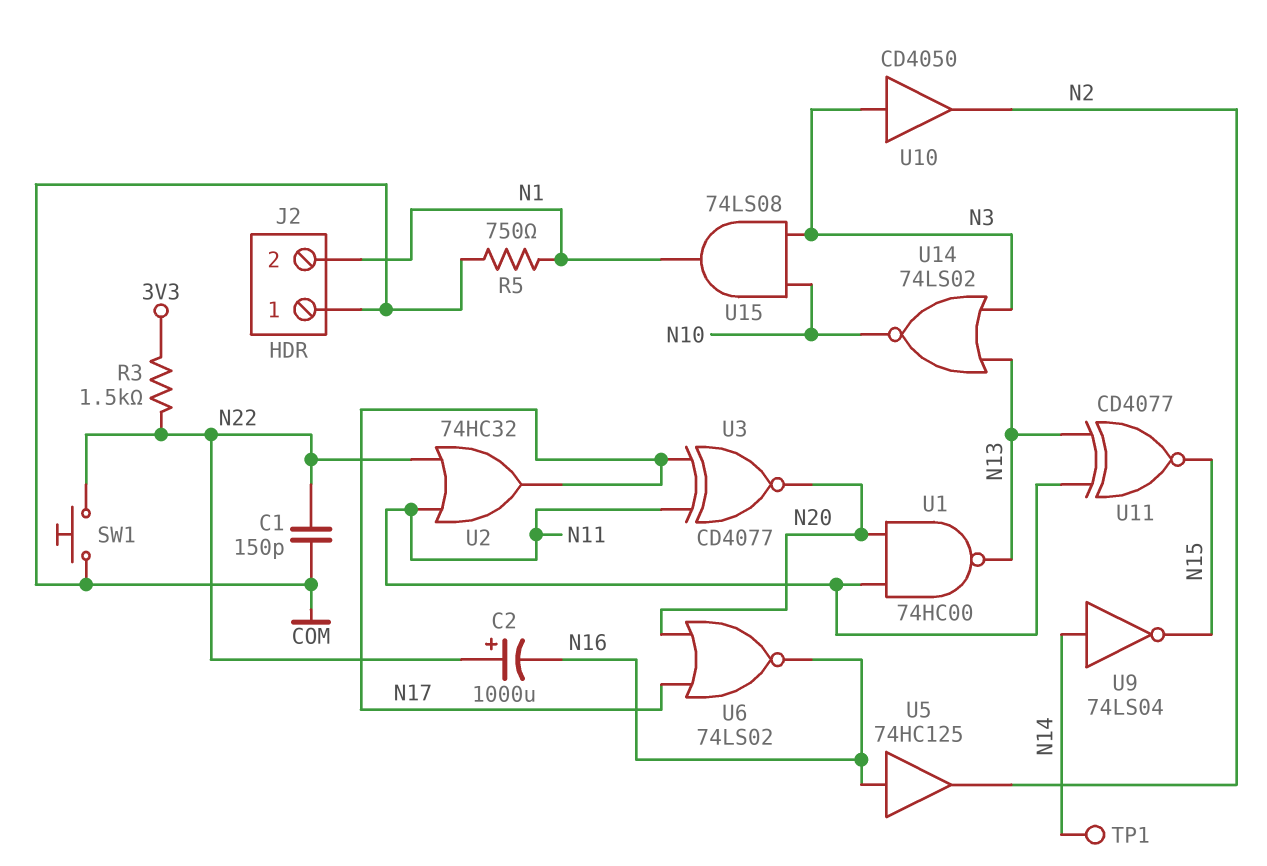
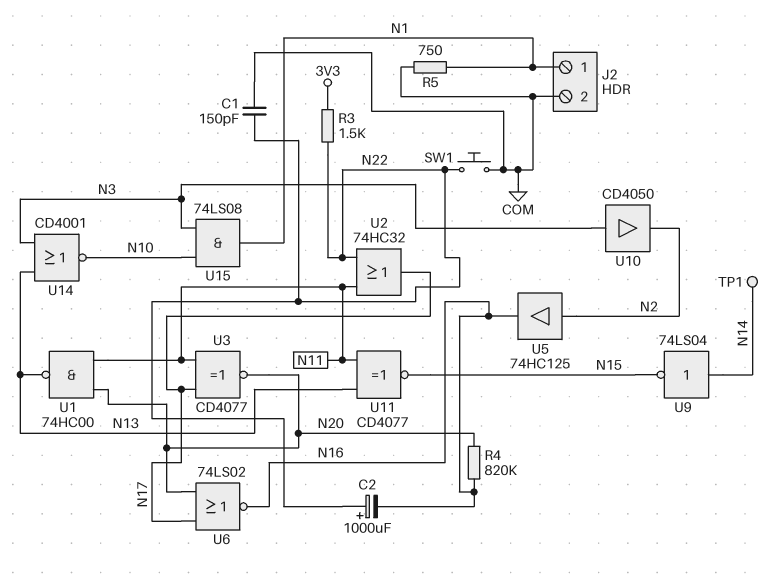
J2 pin 1: COM -> N1
J2 pin 2: N1 -> COM
R4: none -> 820k (N16, N20)
U5: buffer 74HC125 (in N16, out N2) -> buffer 74HC125 (in N2, out N16)
U14: NOR 74LS02 (in N3, in N13, out N10) -> NOR CD4001 (in N3, in N13, out N10)

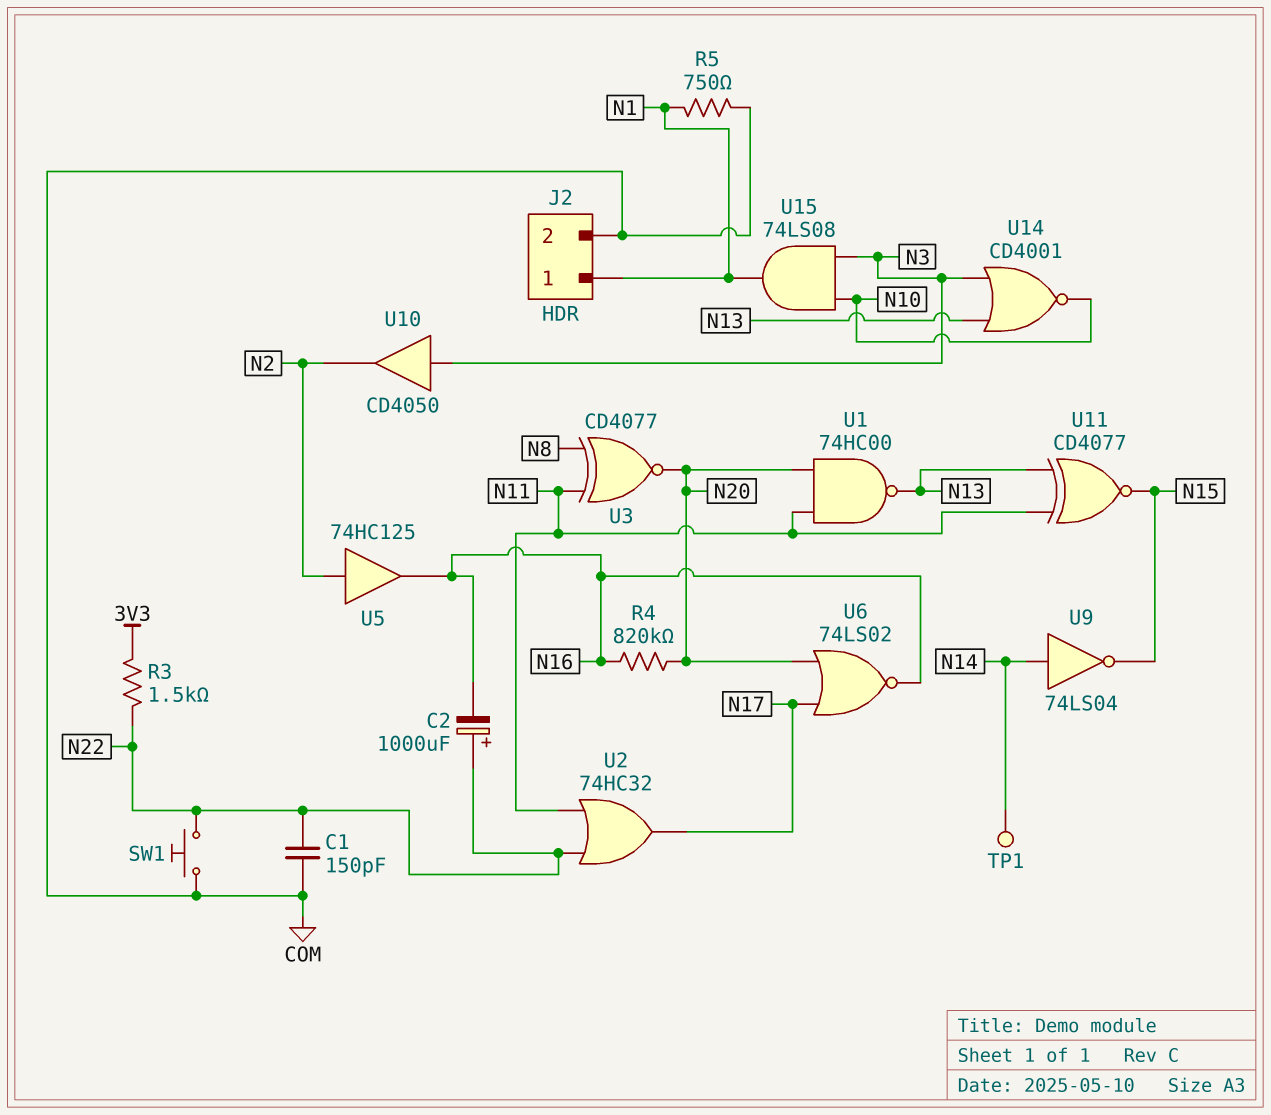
U3: XNOR CD4077 (in N11, in N17, out N20) -> XNOR CD4077 (in N8, in N11, out N20)

